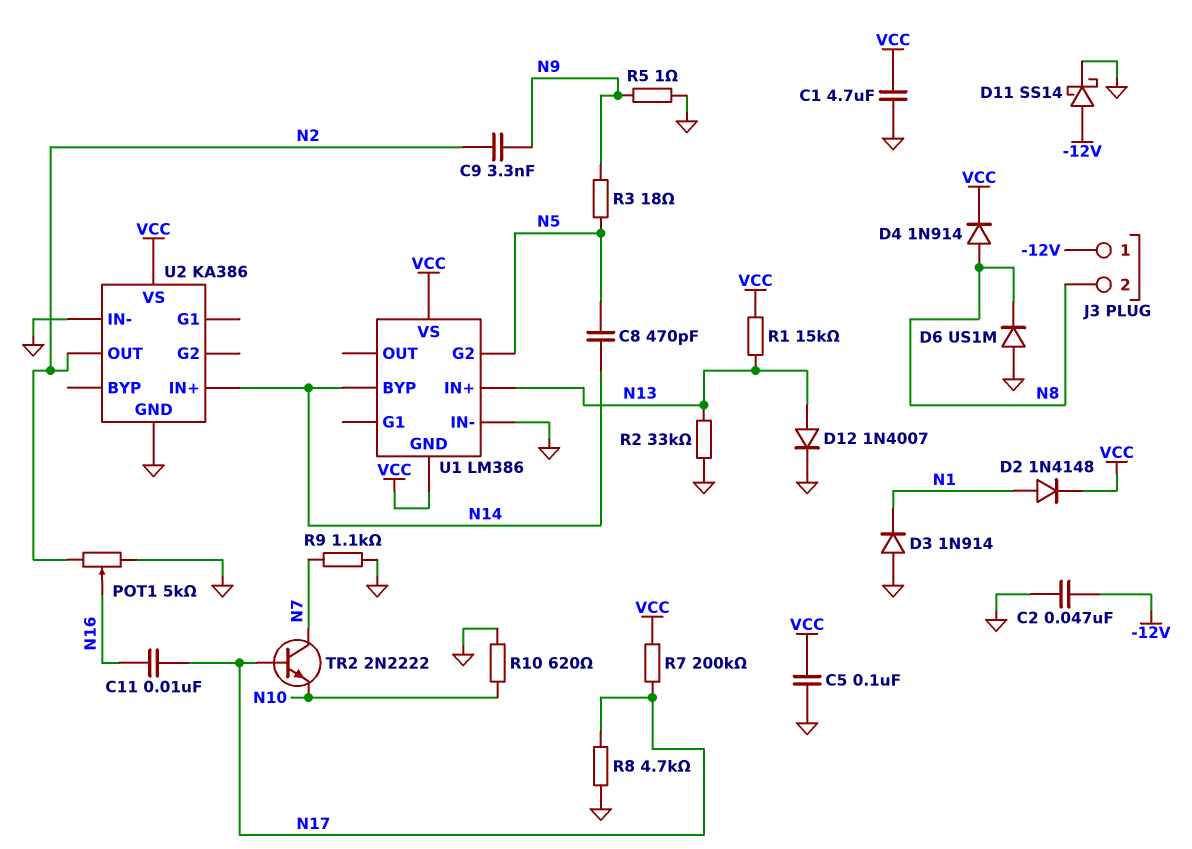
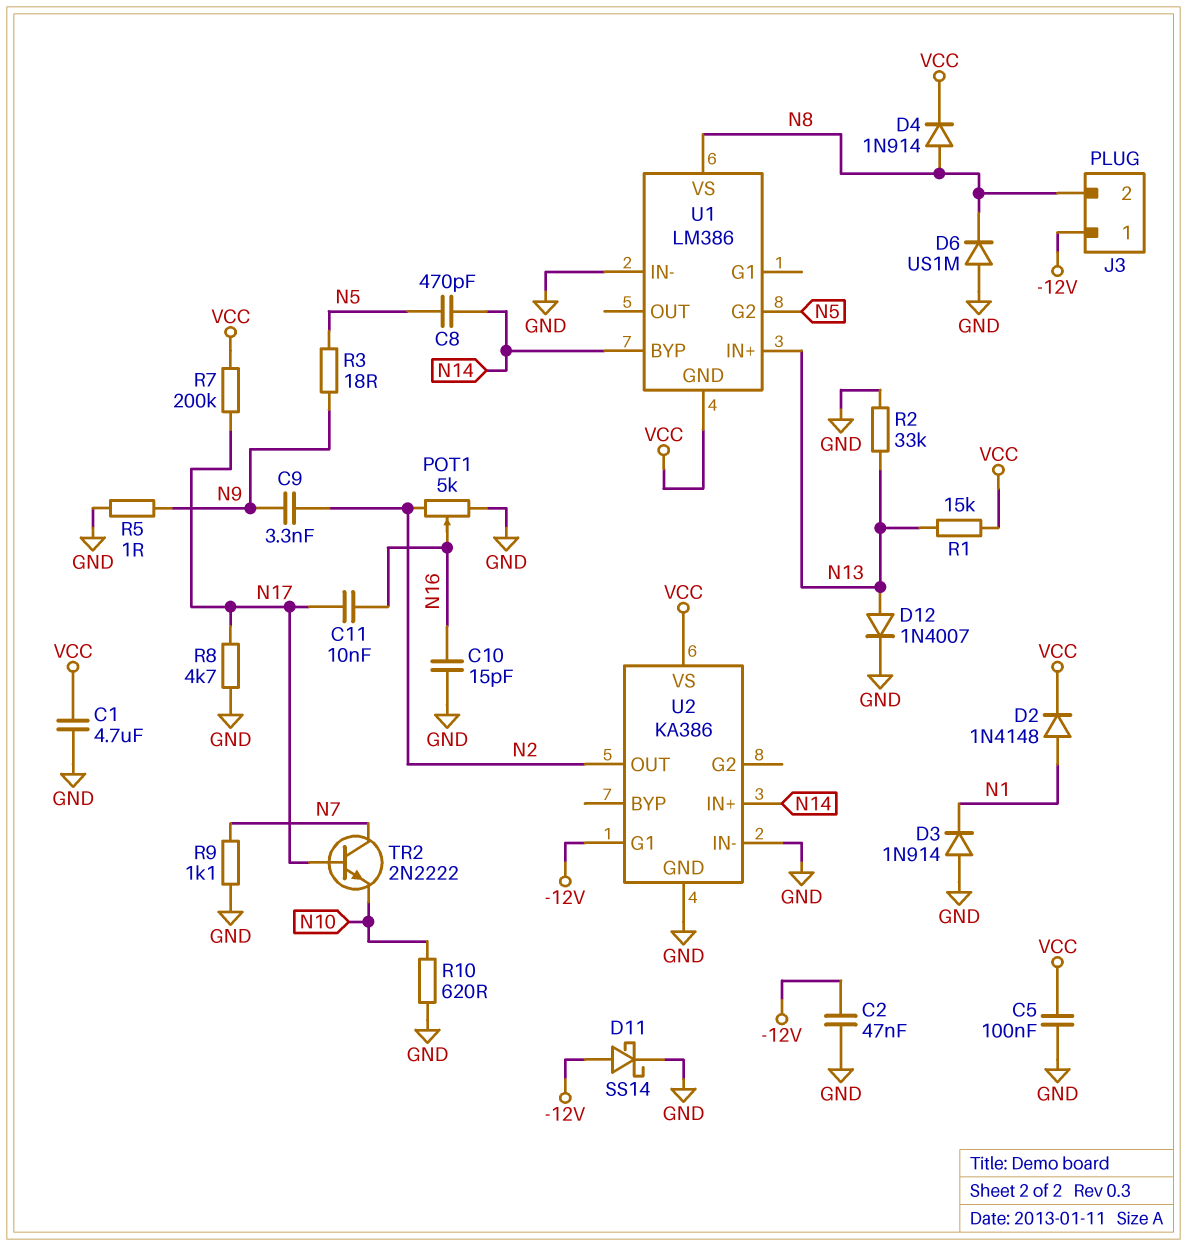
C10: none -> 15pF (GND, N16)
U1 pin VS: VCC -> N8
U2 pin G1: none -> -12V

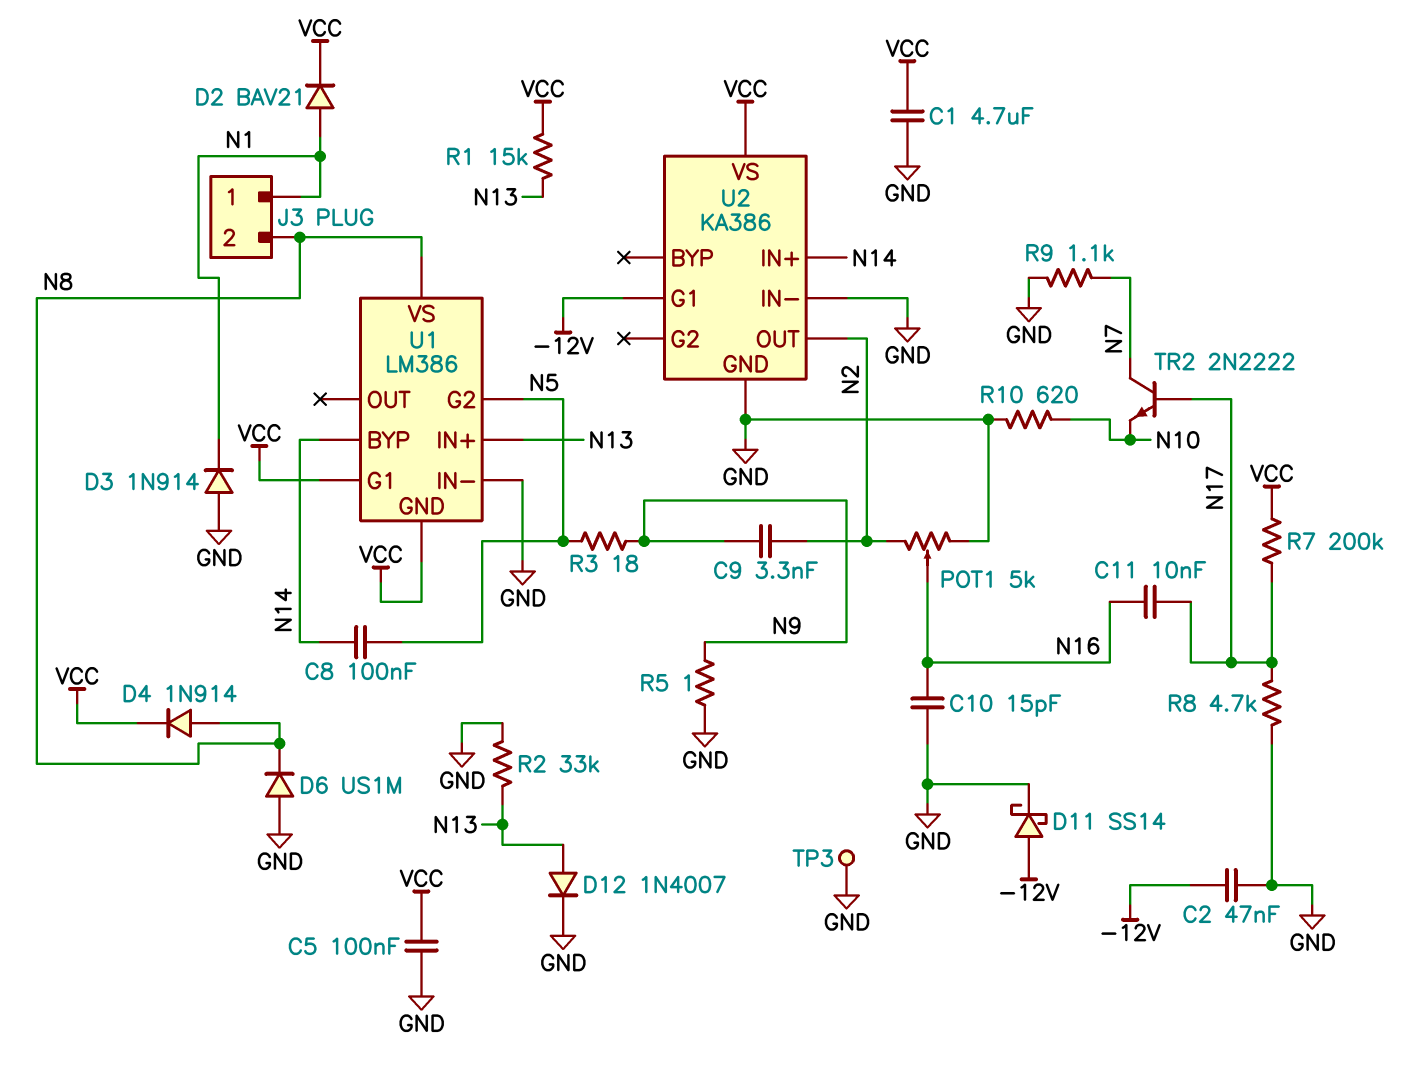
C8: 470pF (N5, N14) -> 100nF (N5, N14)
D2: diode 1N4148 (A N1, K VCC) -> diode BAV21 (A N1, K VCC)
J3 pin 1: -12V -> N1
TP3: none -> test point (GND)
U1 pin G1: none -> VCC

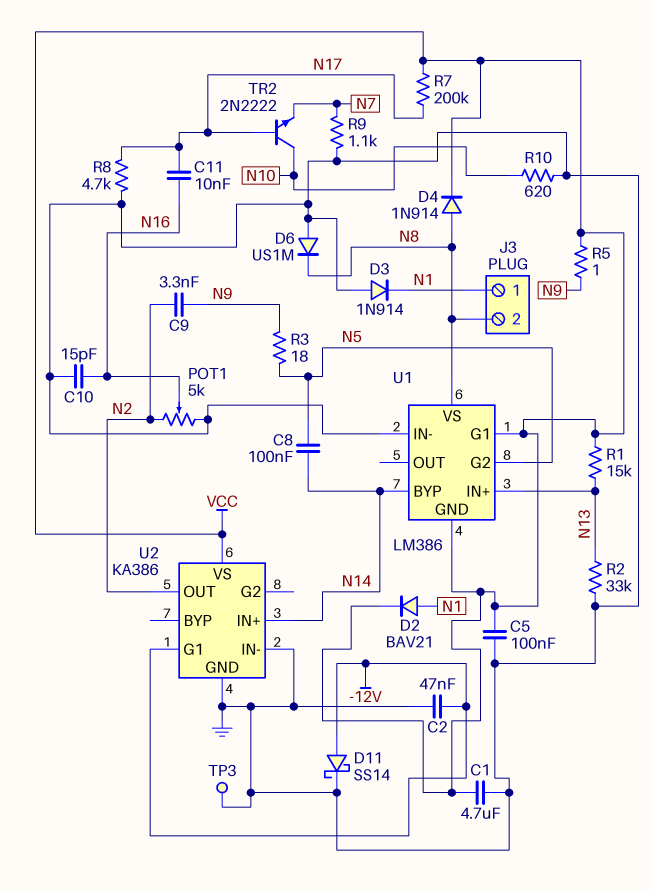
D12: diode 1N4007 (A N13, K GND) -> none
R5: 1 (GND, N9) -> 1 (N9, VCC)
TR2: NPN 2N2222 (B N17, C N7, E N10) -> NPN 2N2222 (B N17, C N10, E N7)

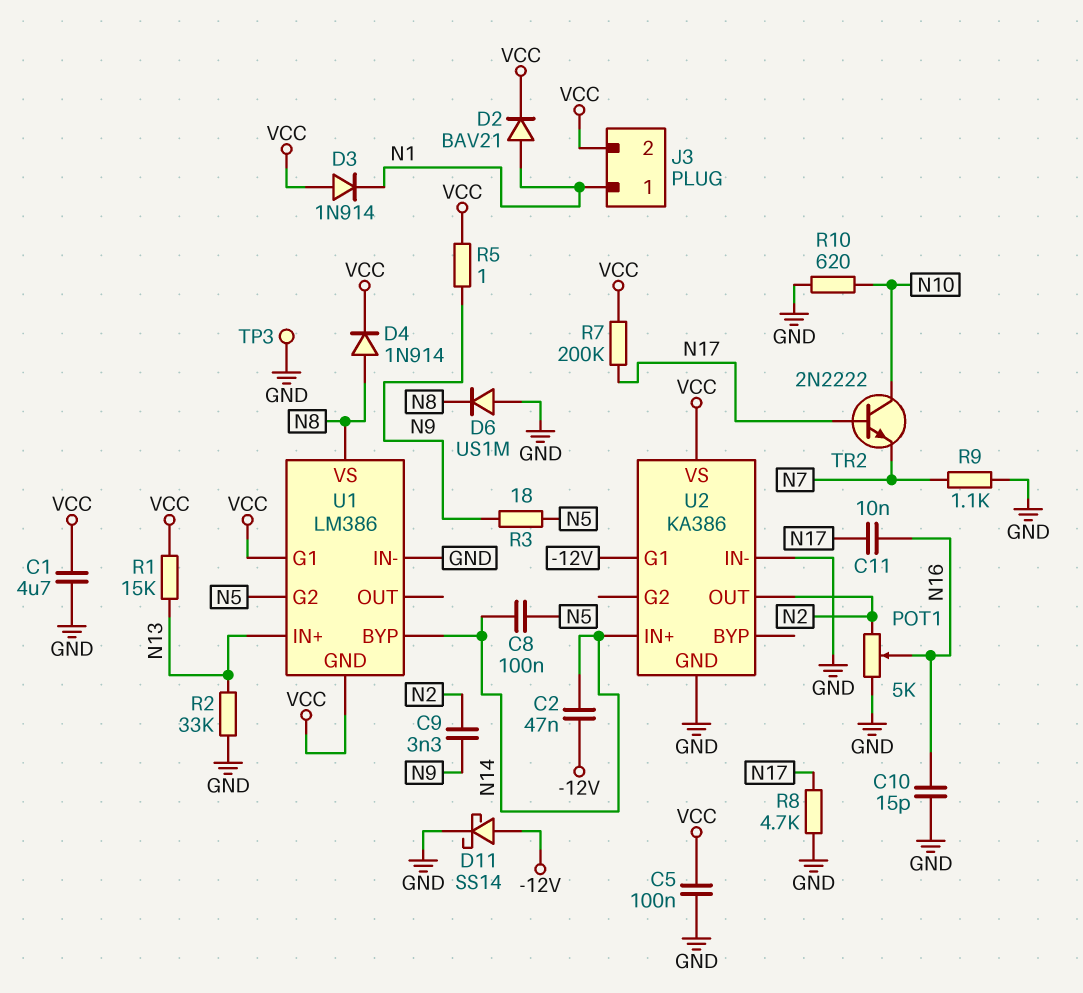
C2: 47nF (-12V, GND) -> 47nF (-12V, N14)
D3: diode 1N914 (A GND, K N1) -> diode 1N914 (A VCC, K N1)
J3 pin 2: N8 -> VCC

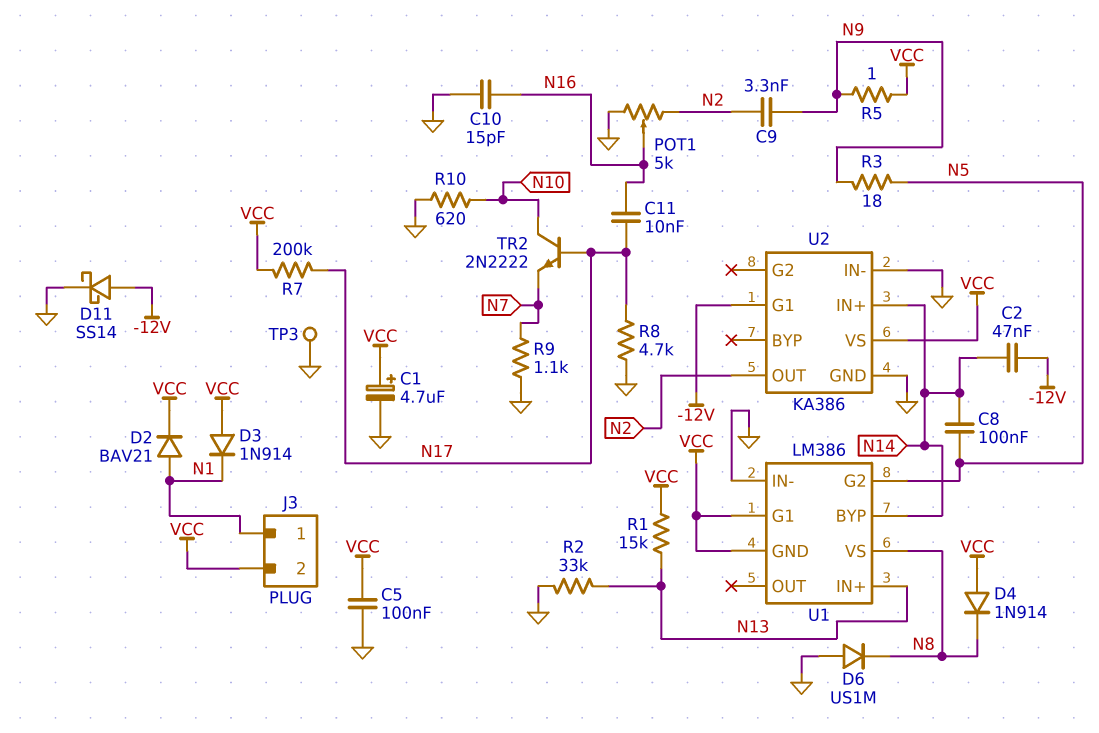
C1: 4.7uF (GND, VCC) -> 4.7uF (plus VCC, minus GND)
D4: diode 1N914 (A N8, K VCC) -> diode 1N914 (A VCC, K N8)

